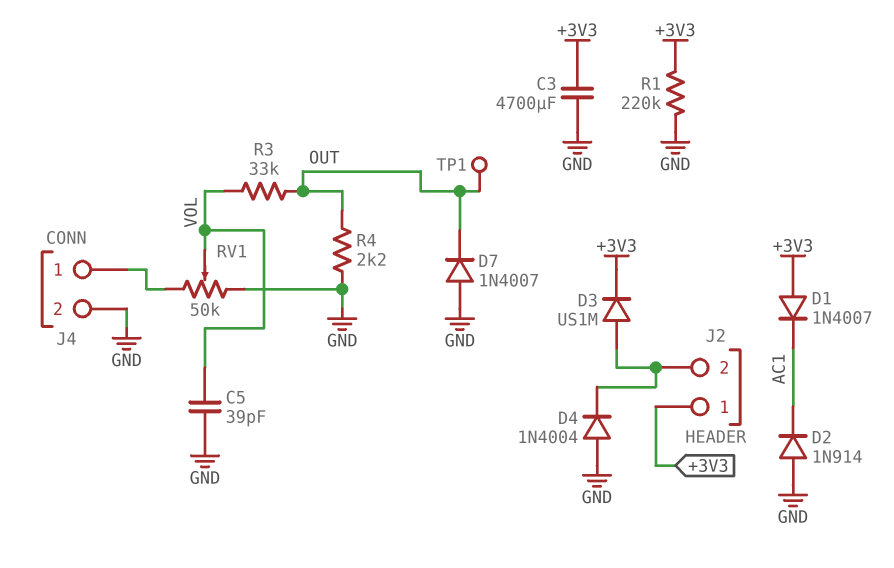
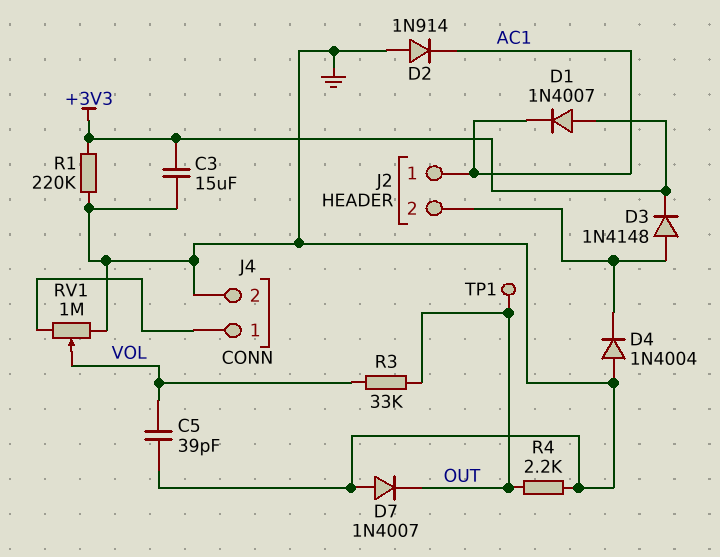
C3: 4700uF (+3V3, GND) -> 15uF (+3V3, GND)
D3: diode US1M (A J2/2, K +3V3) -> diode 1N4148 (A J2/2, K +3V3)
J2 pin 1: +3V3 -> AC1
RV1: 50k (GND, J4/1, wiper VOL) -> 1M (GND, J4/1, wiper VOL)

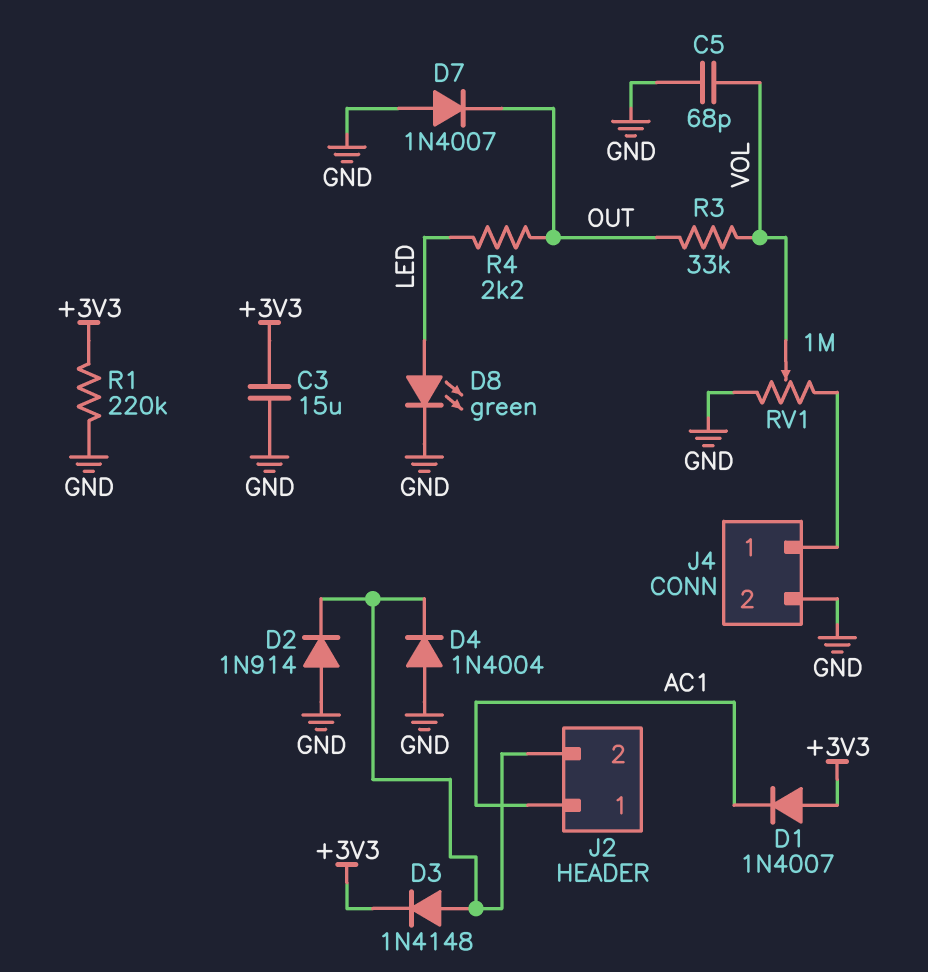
C5: 39pF (GND, VOL) -> 68pF (GND, VOL)
D2: diode 1N914 (A GND, K AC1) -> diode 1N914 (A GND, K J2/2)
D8: none -> LED green (A LED, K GND)
R4: 2.2k (GND, OUT) -> 2.2k (LED, OUT)
TP1: test point (OUT) -> none

